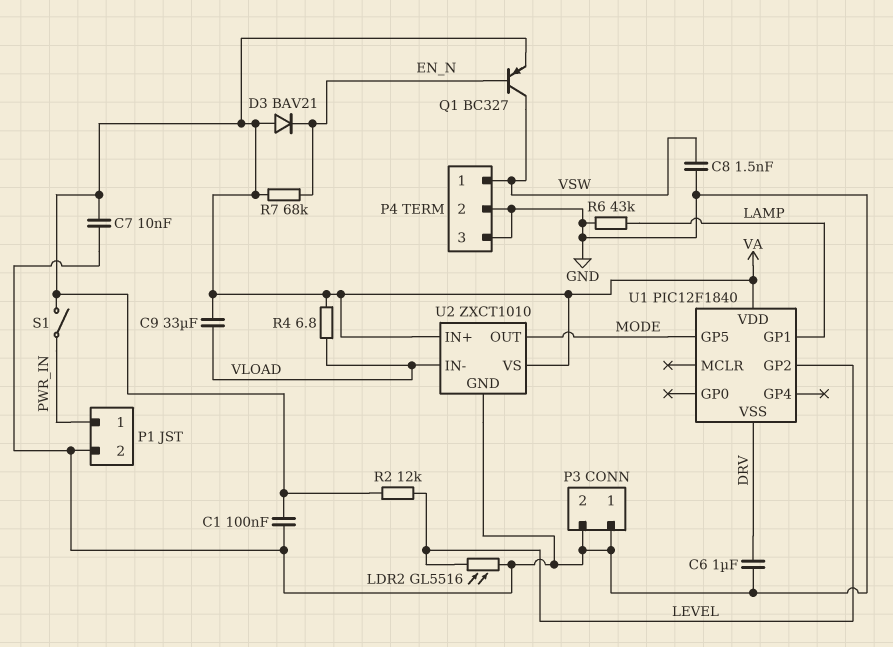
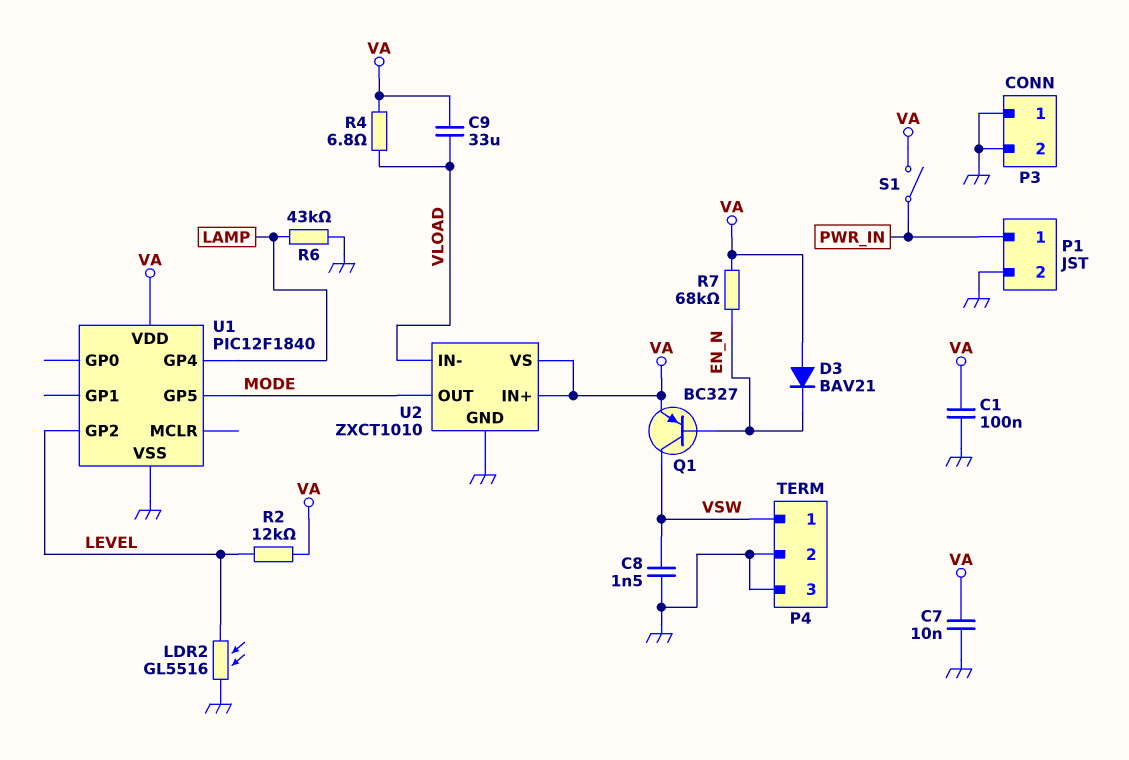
C6: 1uF (DRV, GND) -> none
U1 pin GP1: LAMP -> none
U1 pin GP4: none -> LAMP
U1 pin VSS: DRV -> GND

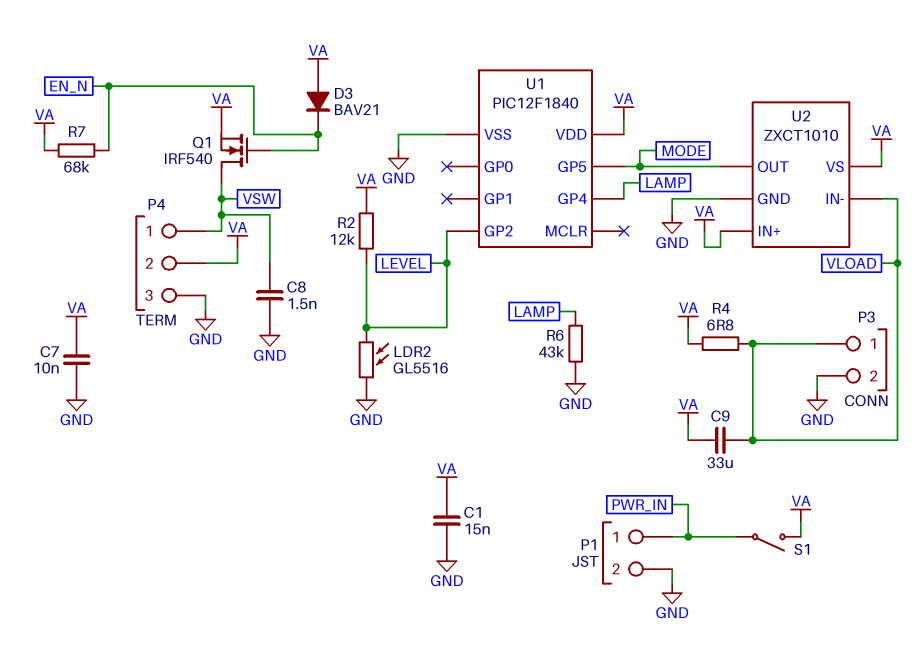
C1: 100nF (GND, VA) -> 15nF (GND, VA)
P3 pin 1: GND -> VLOAD
P4 pin 2: GND -> VA
Q1: PNP BC327 (B EN_N, C VSW, E VA) -> NMOS IRF540 (G EN_N, D VSW, S VA)

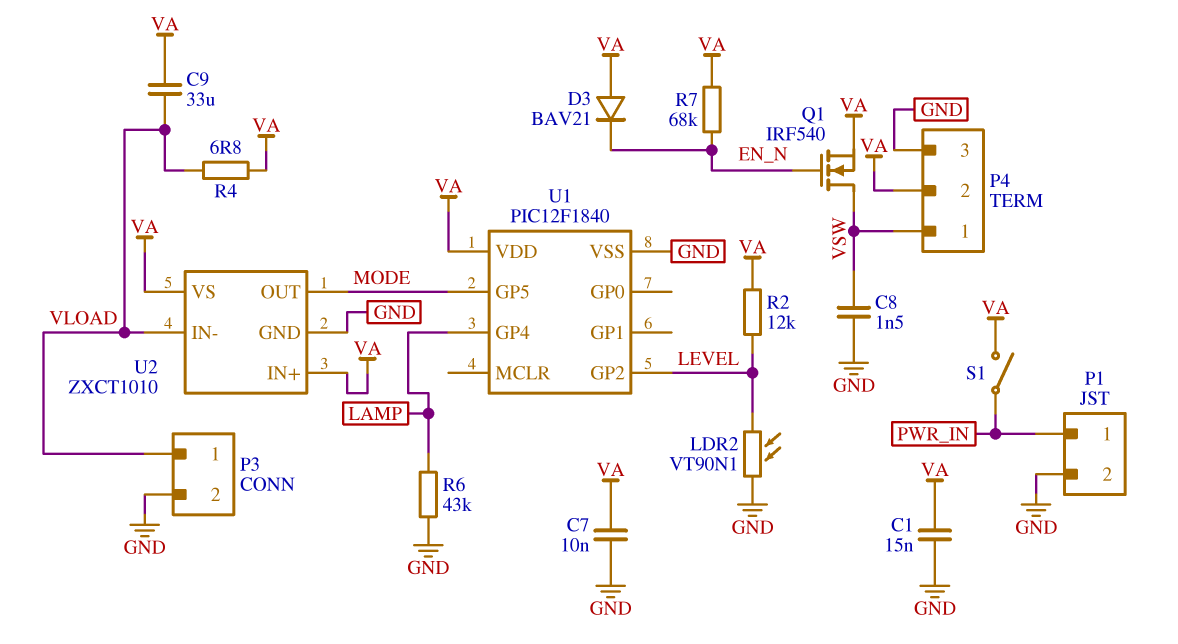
LDR2: GL5516 (GND, LEVEL) -> VT90N1 (GND, LEVEL)

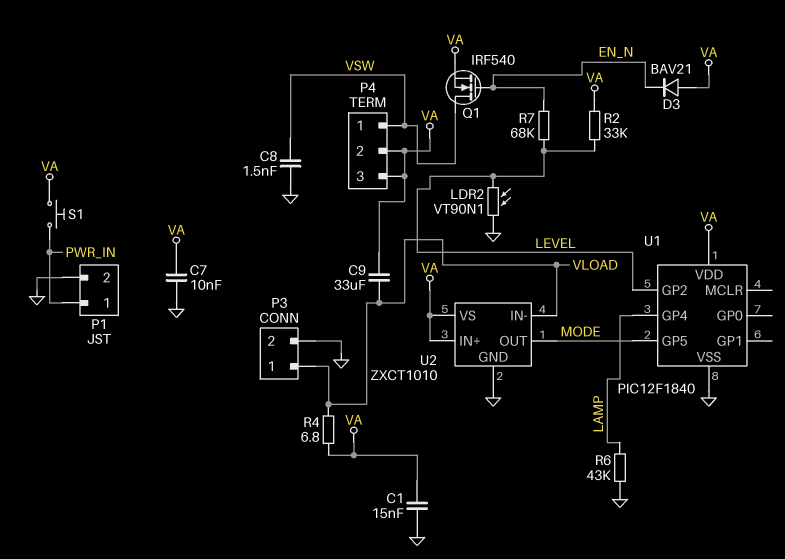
P4 pin 3: GND -> VA
R2: 12k (LEVEL, VA) -> 33k (LEVEL, VA)
R7: 68k (EN_N, VA) -> 68k (EN_N, LEVEL)
S1: switch (PWR_IN, VA) -> button (PWR_IN, VA)

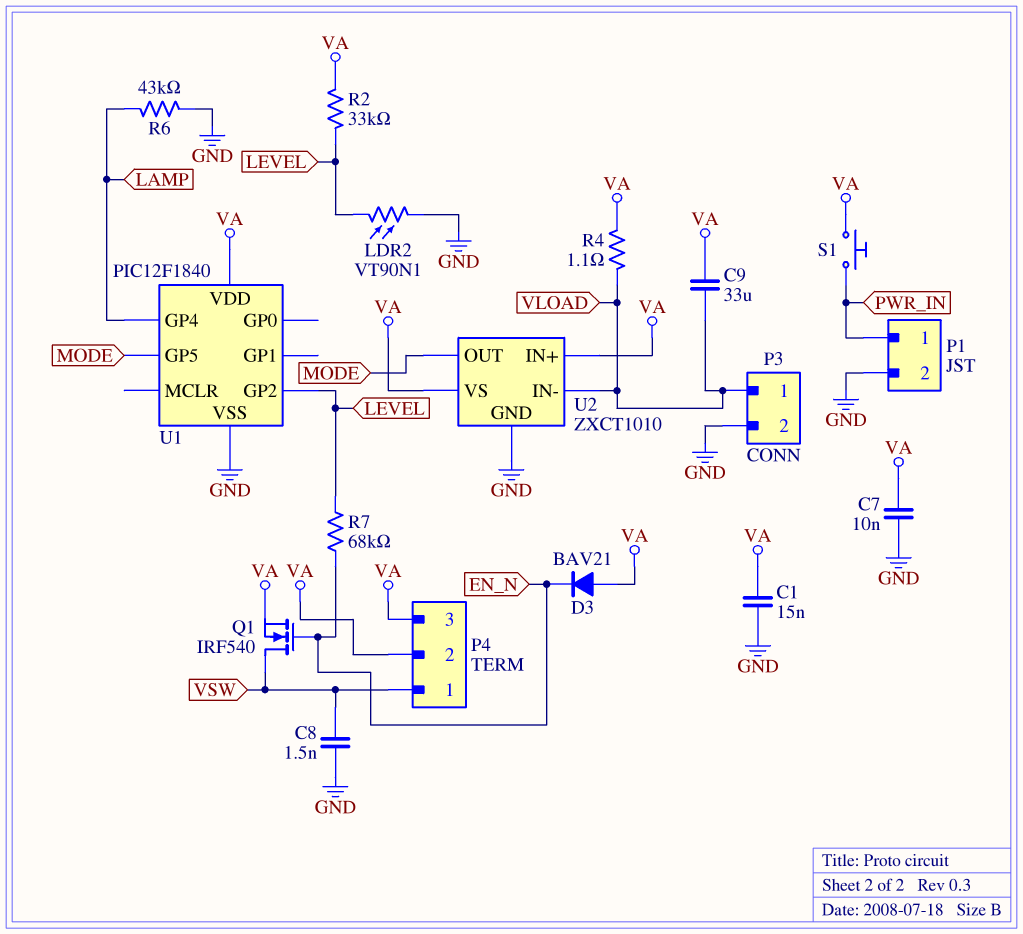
R4: 6.8 (VA, VLOAD) -> 1.1 (VA, VLOAD)

